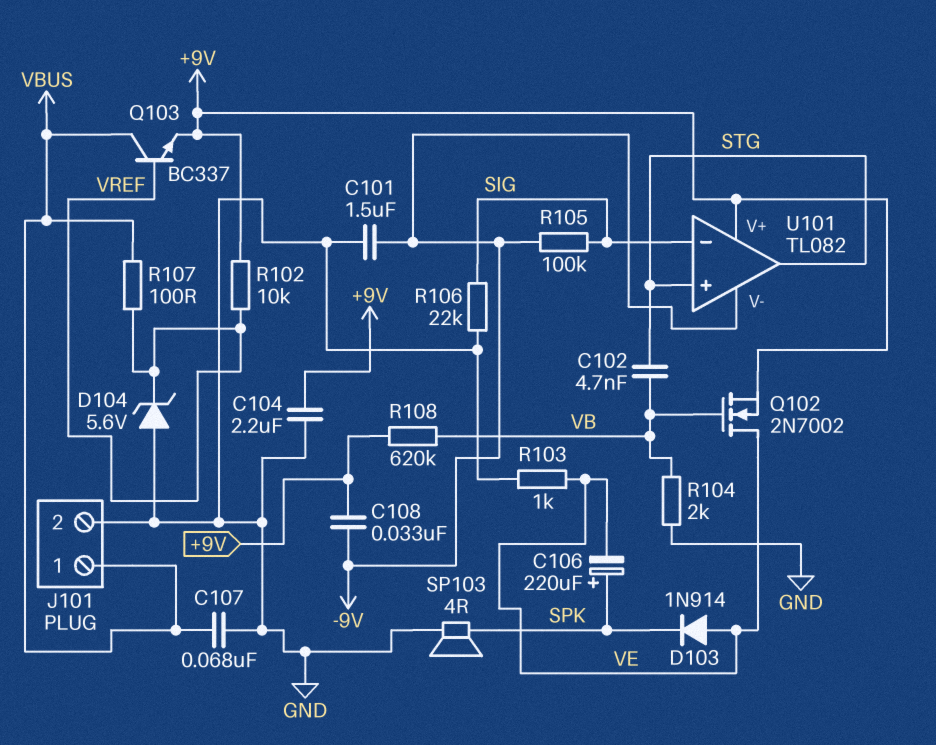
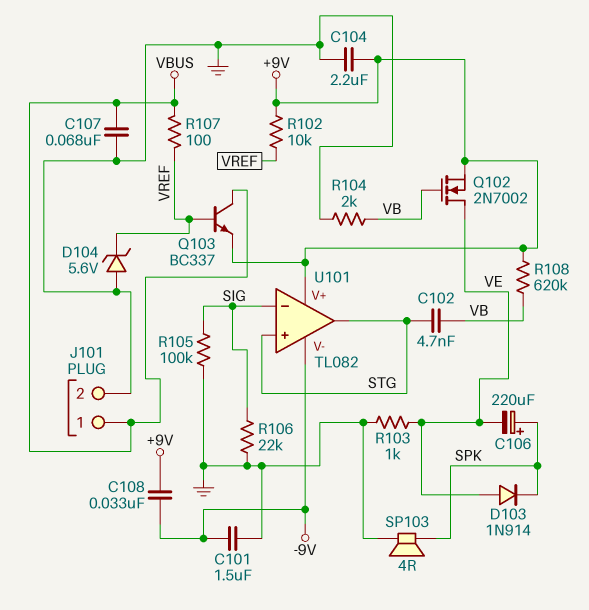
R105: 100k (-9V, SIG) -> 100k (GND, SIG)

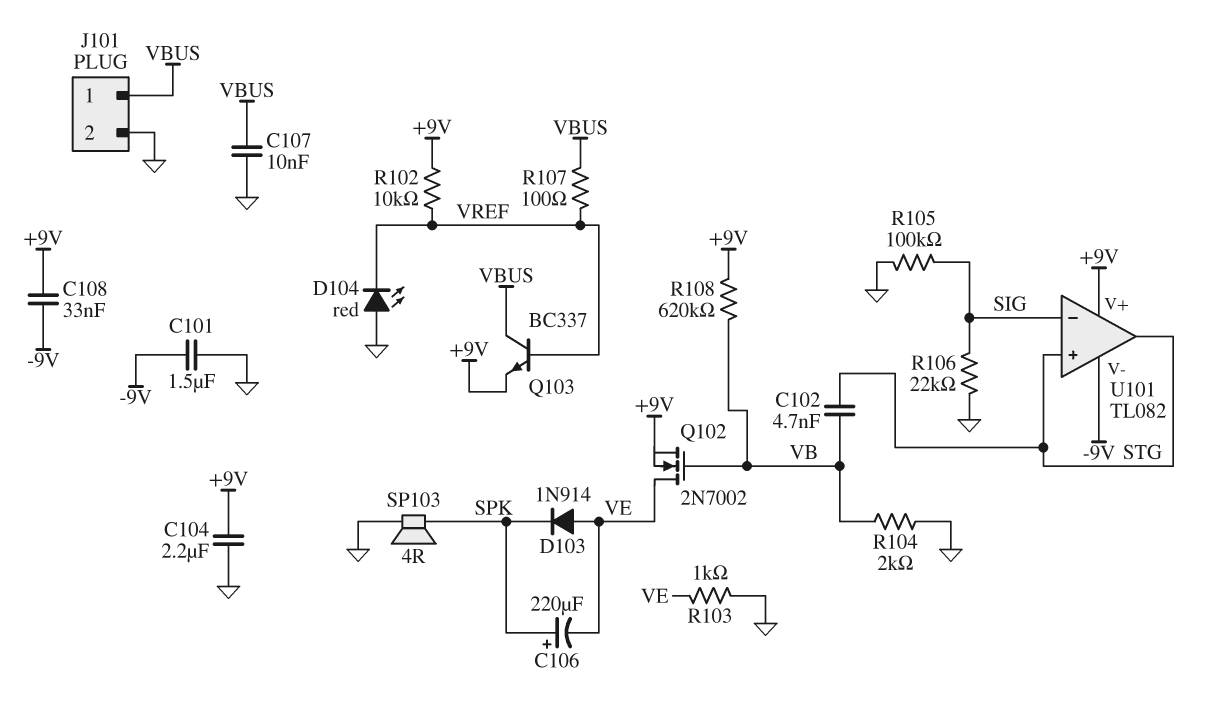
C107: 68nF (GND, VBUS) -> 10nF (GND, VBUS)
D104: zener 5.6V (A GND, K VREF) -> LED red (A GND, K VREF)

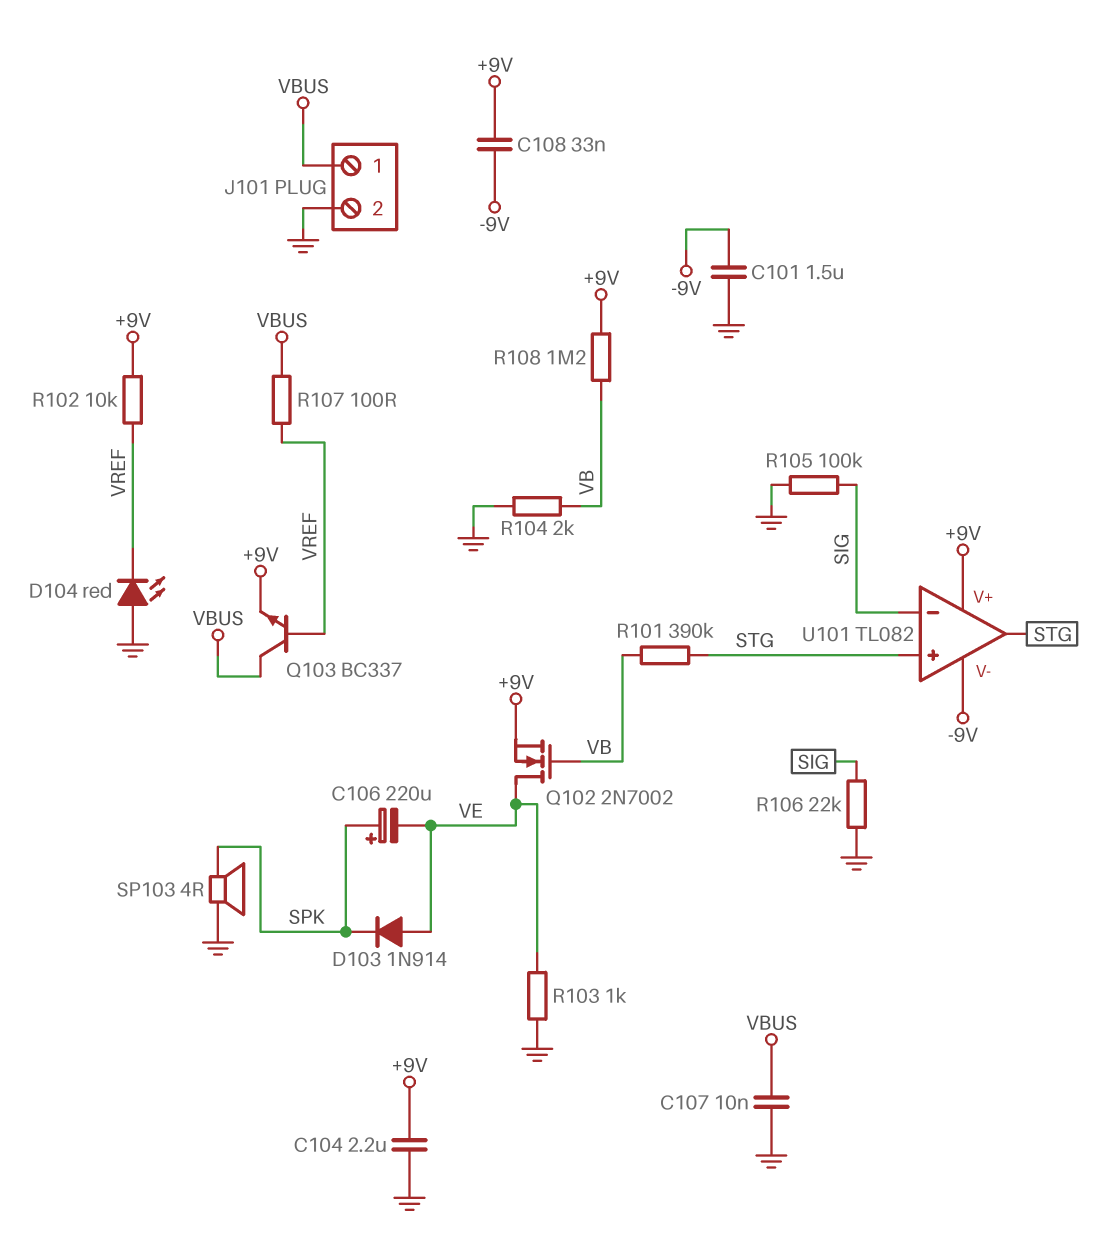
C102: 4.7nF (STG, VB) -> none
R101: none -> 390k (STG, VB)
R108: 620k (+9V, VB) -> 1.2M (+9V, VB)

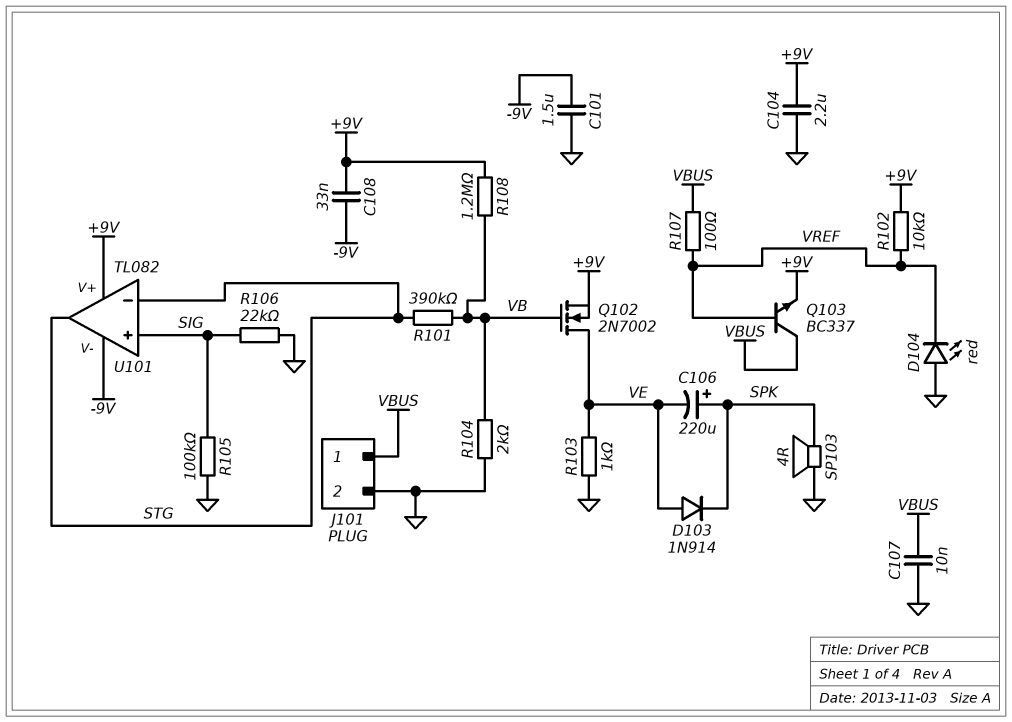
U101 pin in+: STG -> SIG
U101 pin in-: SIG -> STG

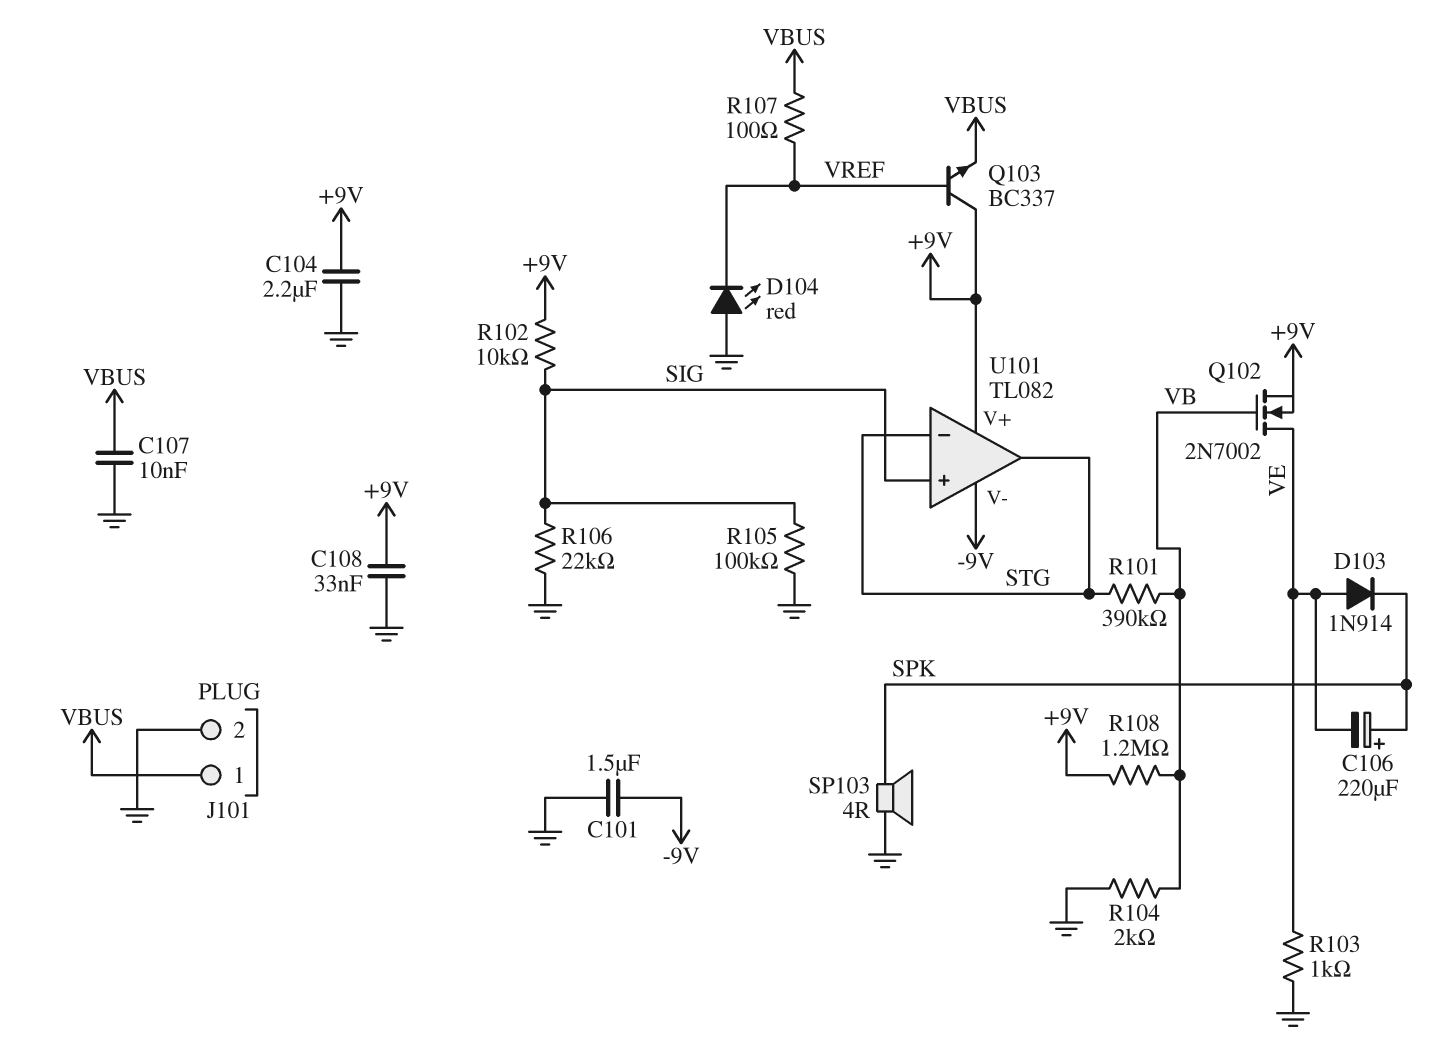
C108: 33nF (+9V, -9V) -> 33nF (+9V, GND)
Q103: NPN BC337 (B VREF, C VBUS, E +9V) -> NPN BC337 (B VREF, C +9V, E VBUS)
R102: 10k (+9V, VREF) -> 10k (+9V, SIG)

